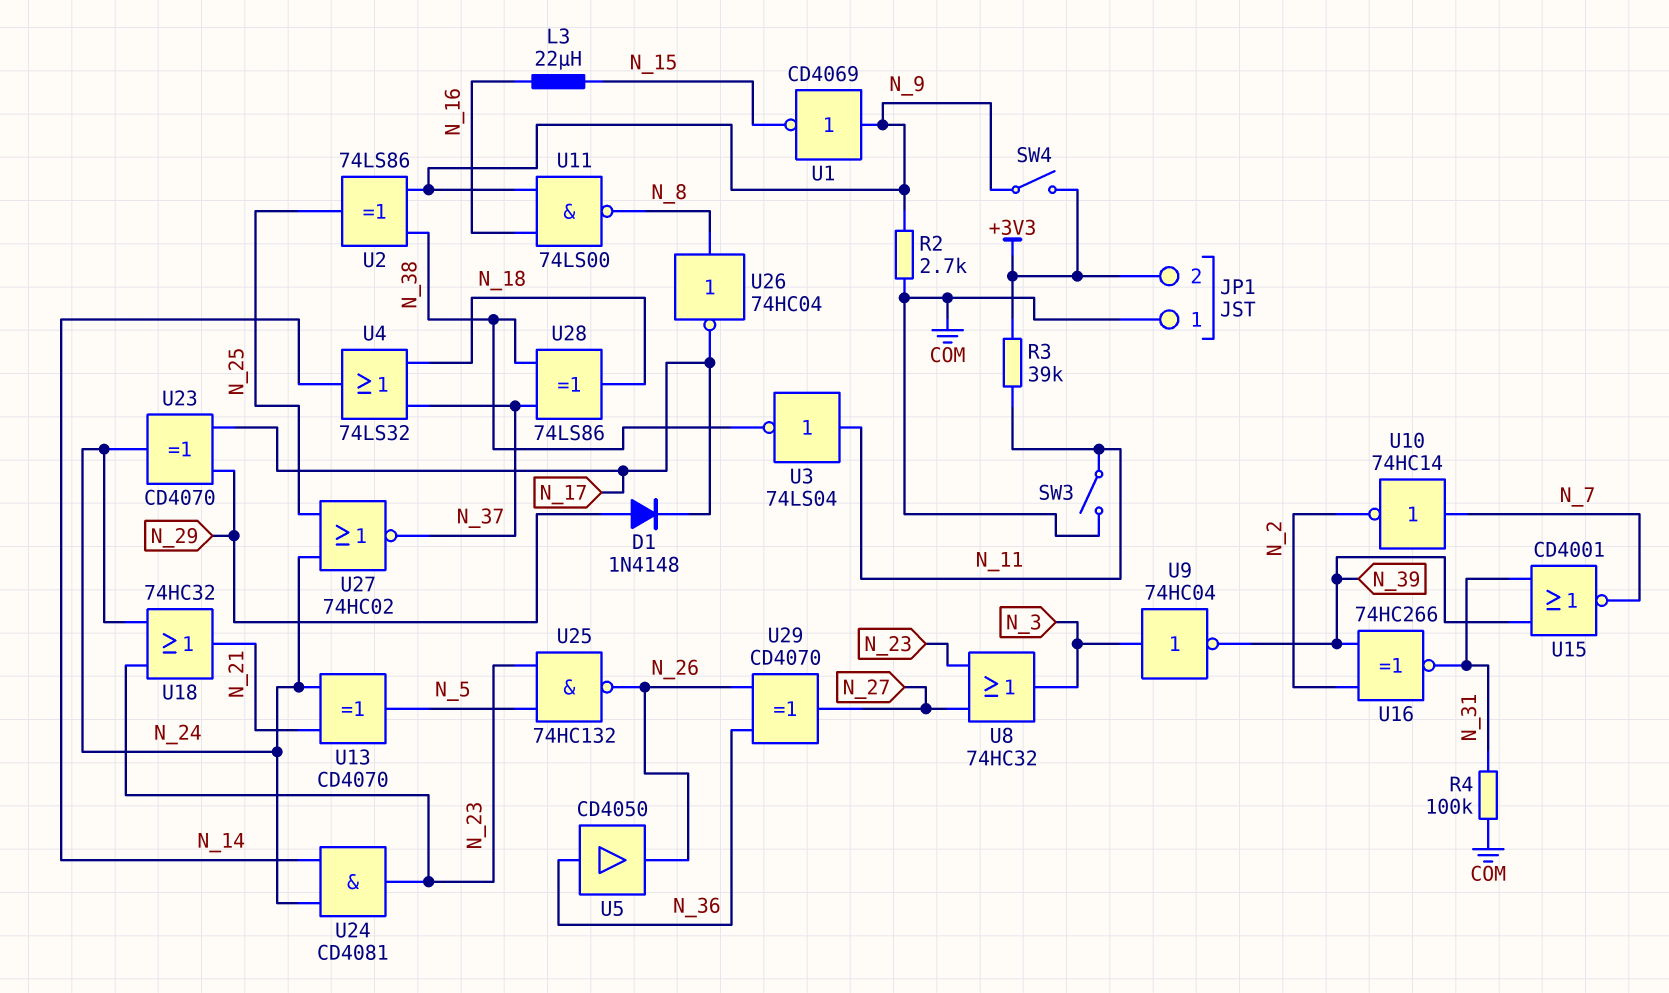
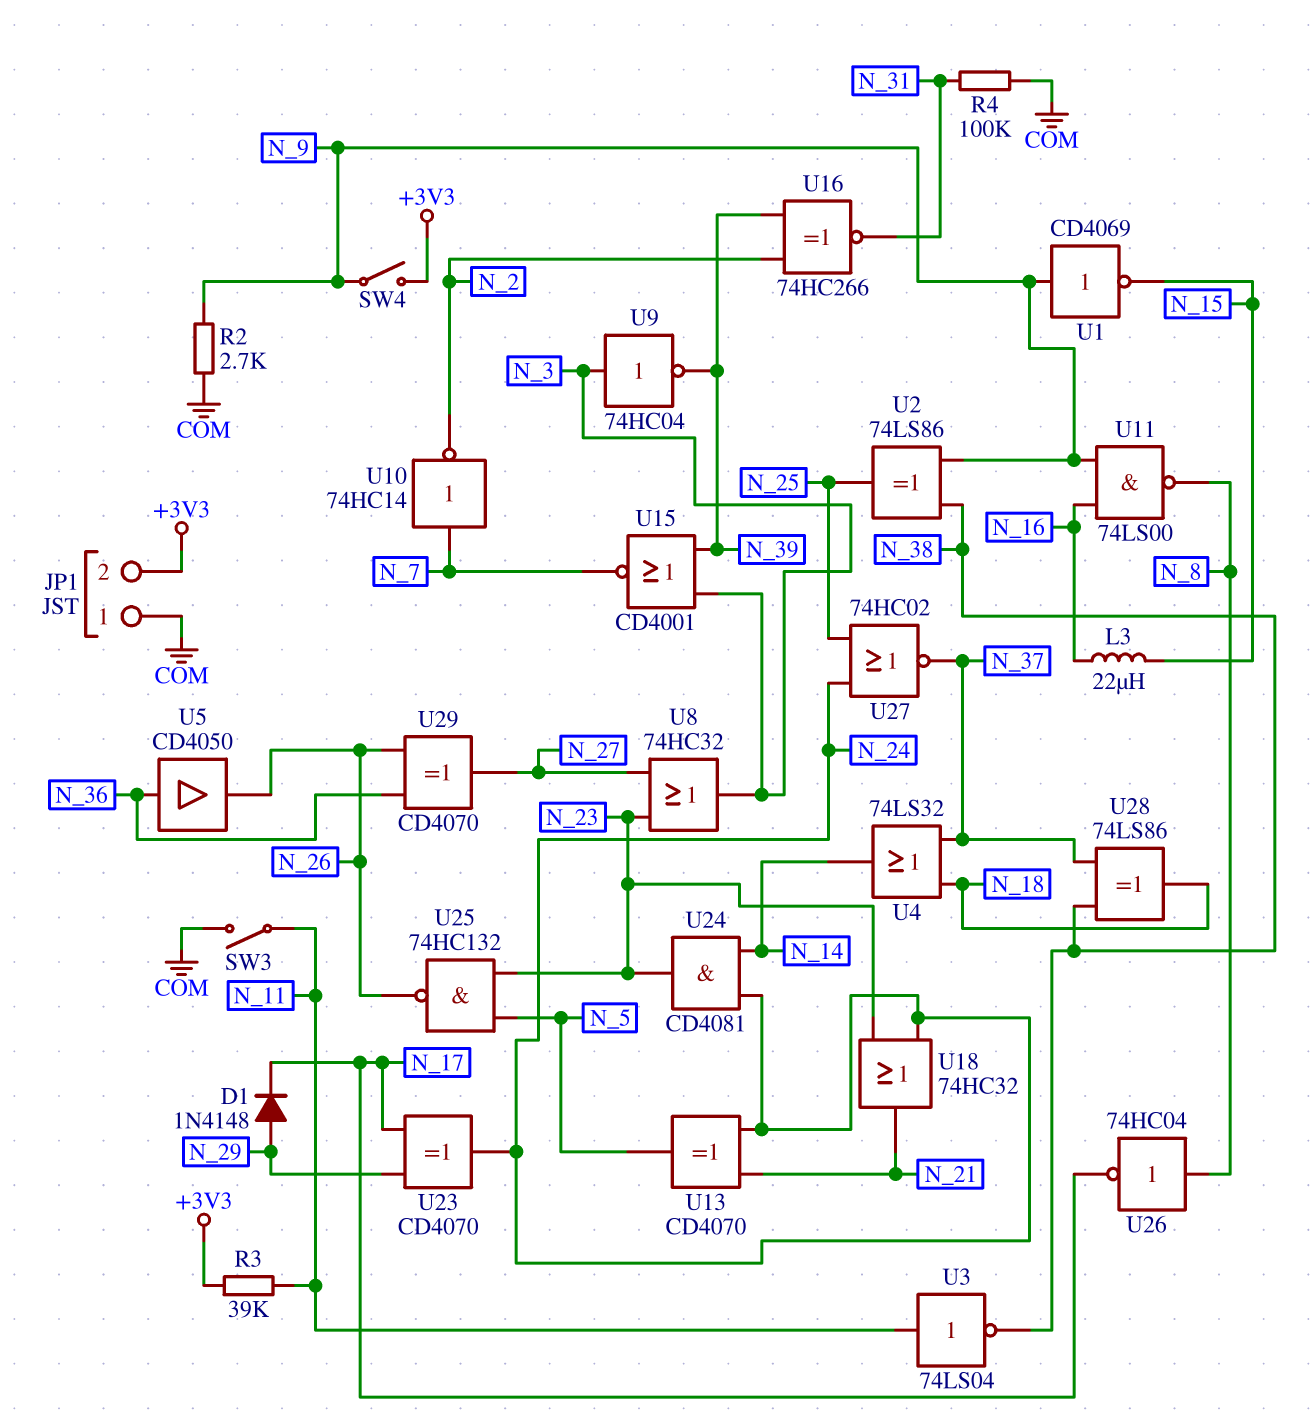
U15: NOR CD4001 (in N_31, in N_39, out N_7) -> NOR CD4001 (in N_3, in N_39, out N_7)

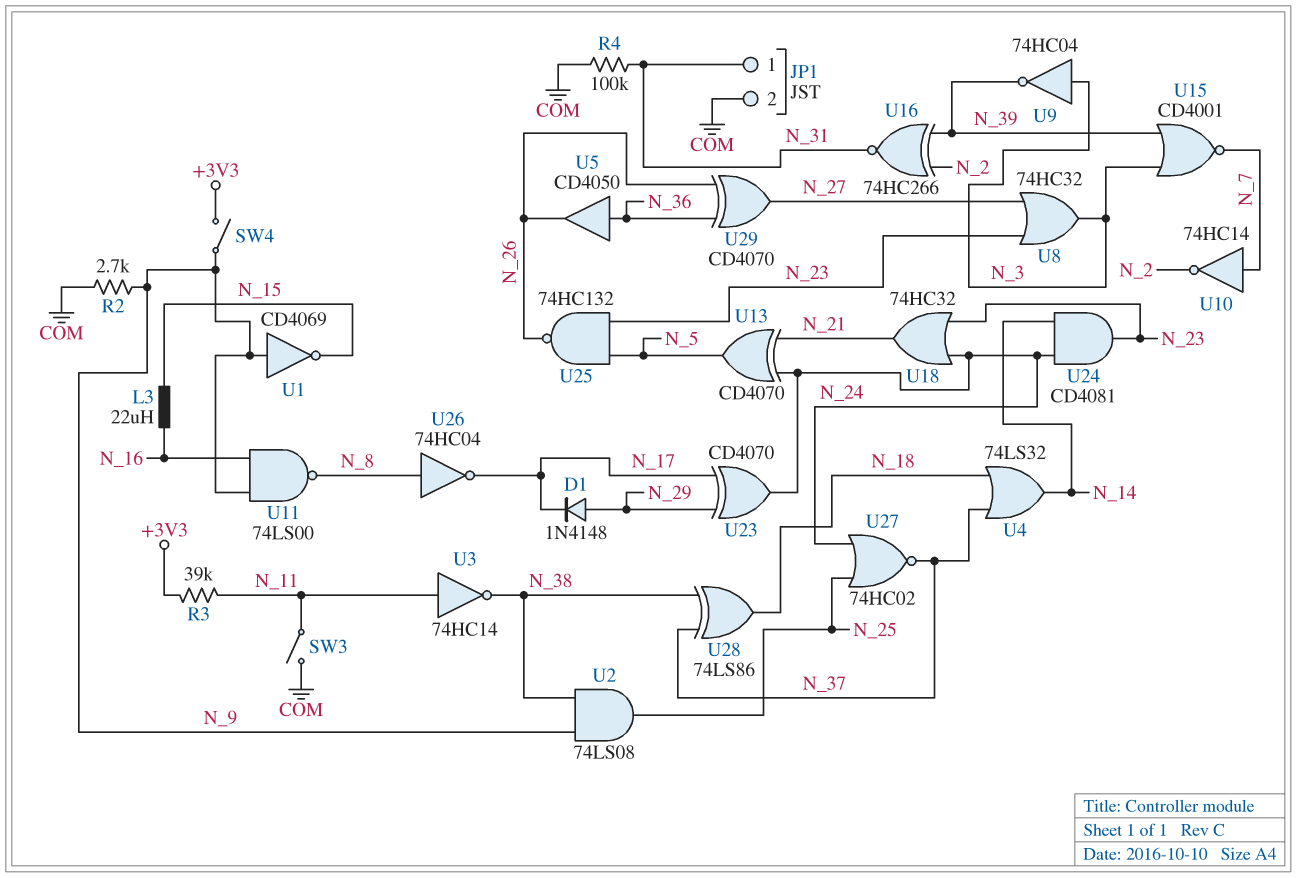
JP1 pin 1: COM -> N_31
JP1 pin 2: +3V3 -> COM
U2: XOR 74LS86 (in N_9, in N_38, out N_25) -> AND 74LS08 (in N_9, in N_38, out N_25)
U3: NOT 74LS04 (in N_11, out N_38) -> NOT 74HC14 (in N_11, out N_38)

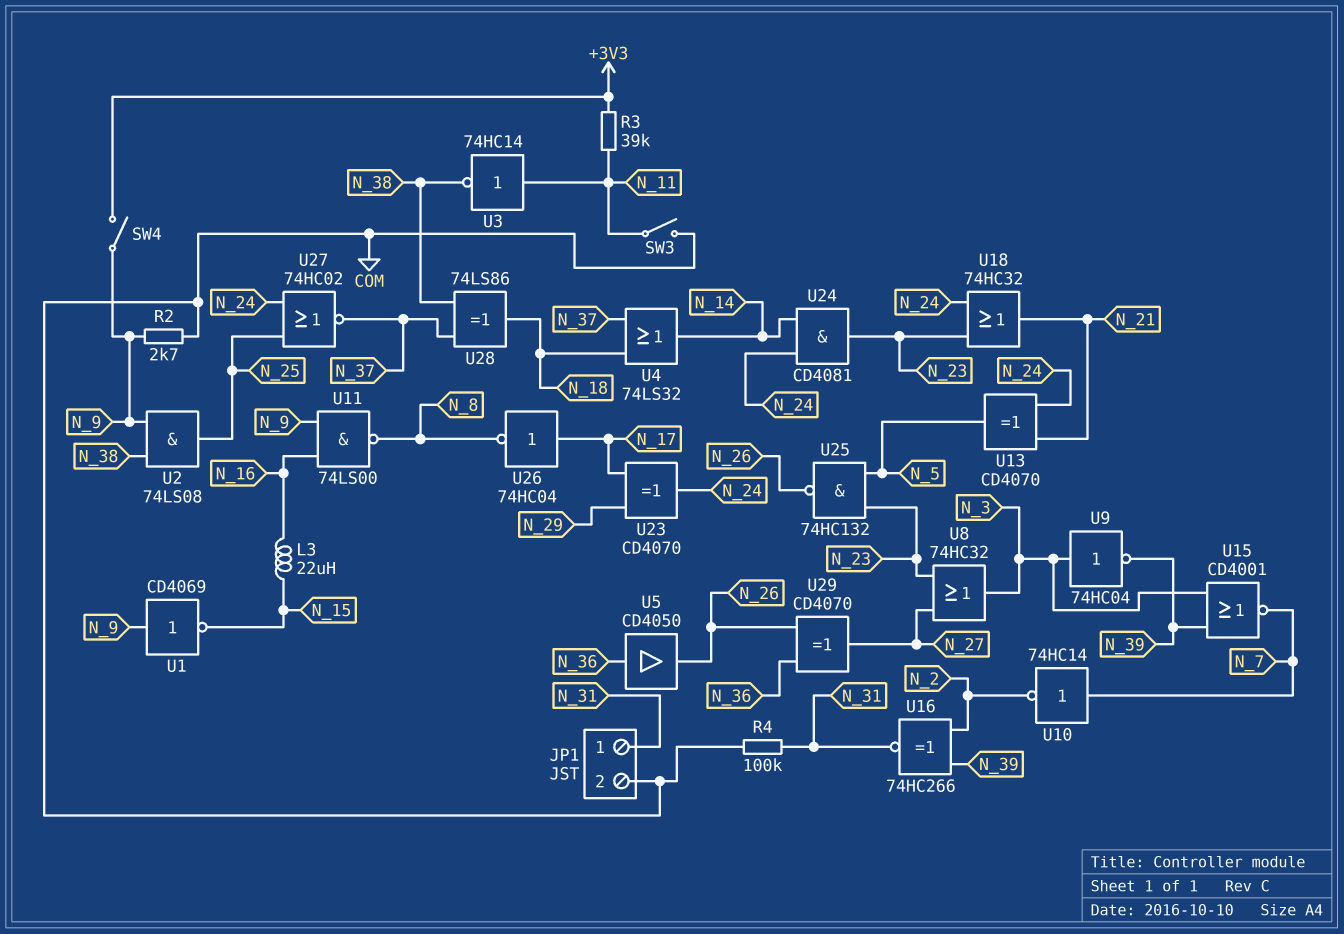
D1: diode 1N4148 (A N_29, K N_17) -> none
U26: NOT 74HC04 (in N_8, out N_17) -> NOT 74HC04 (in N_17, out N_8)

